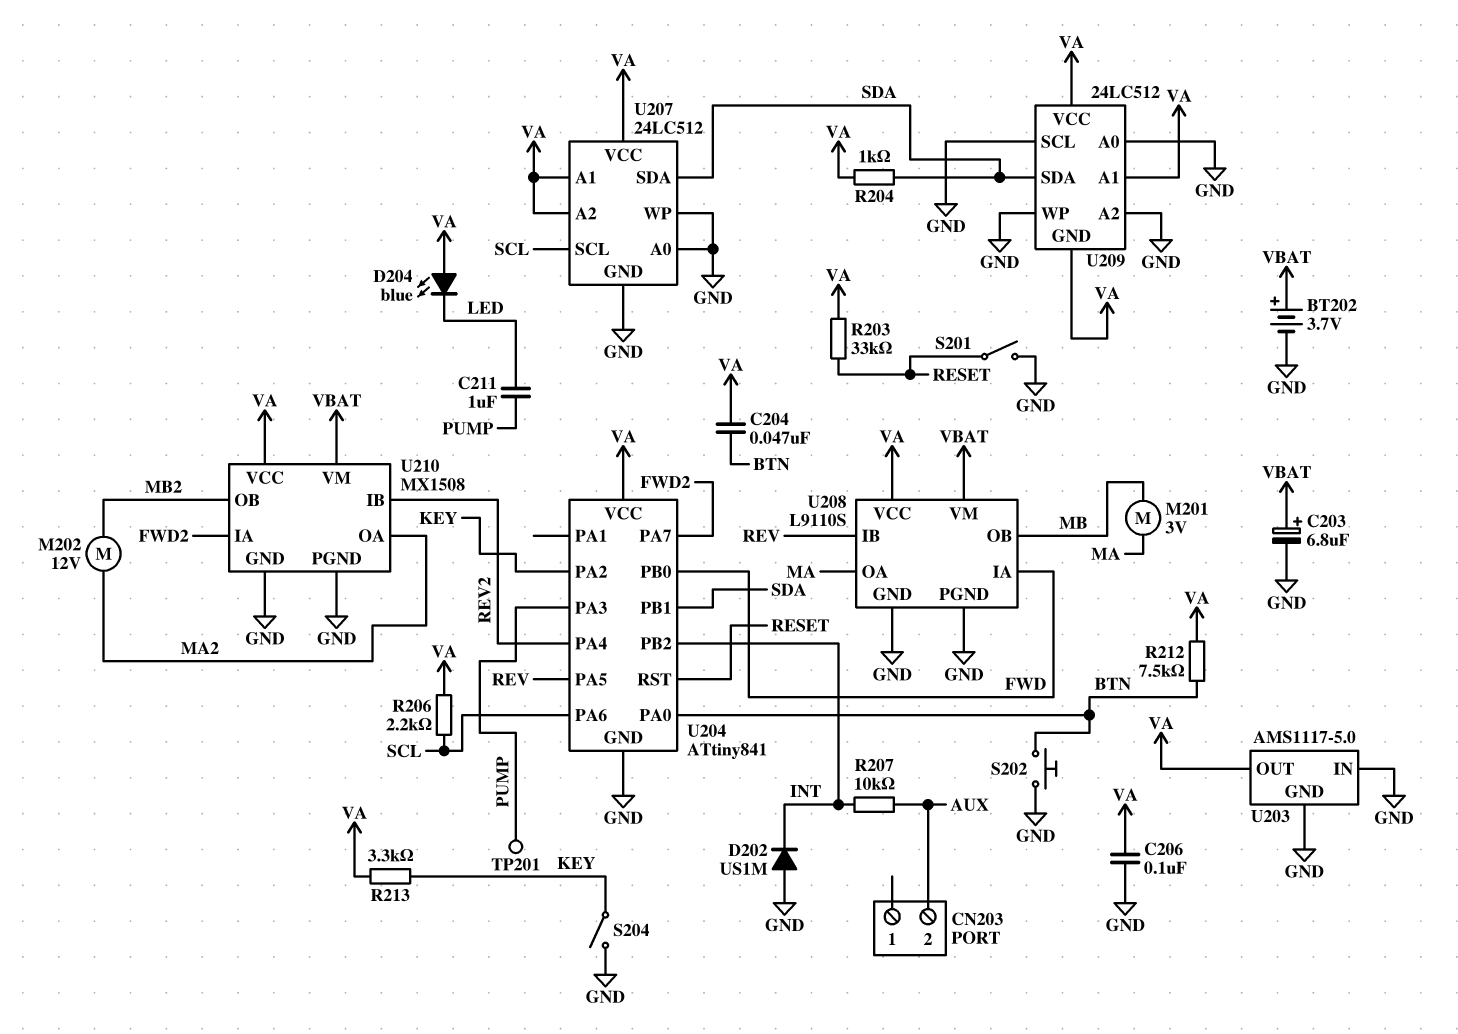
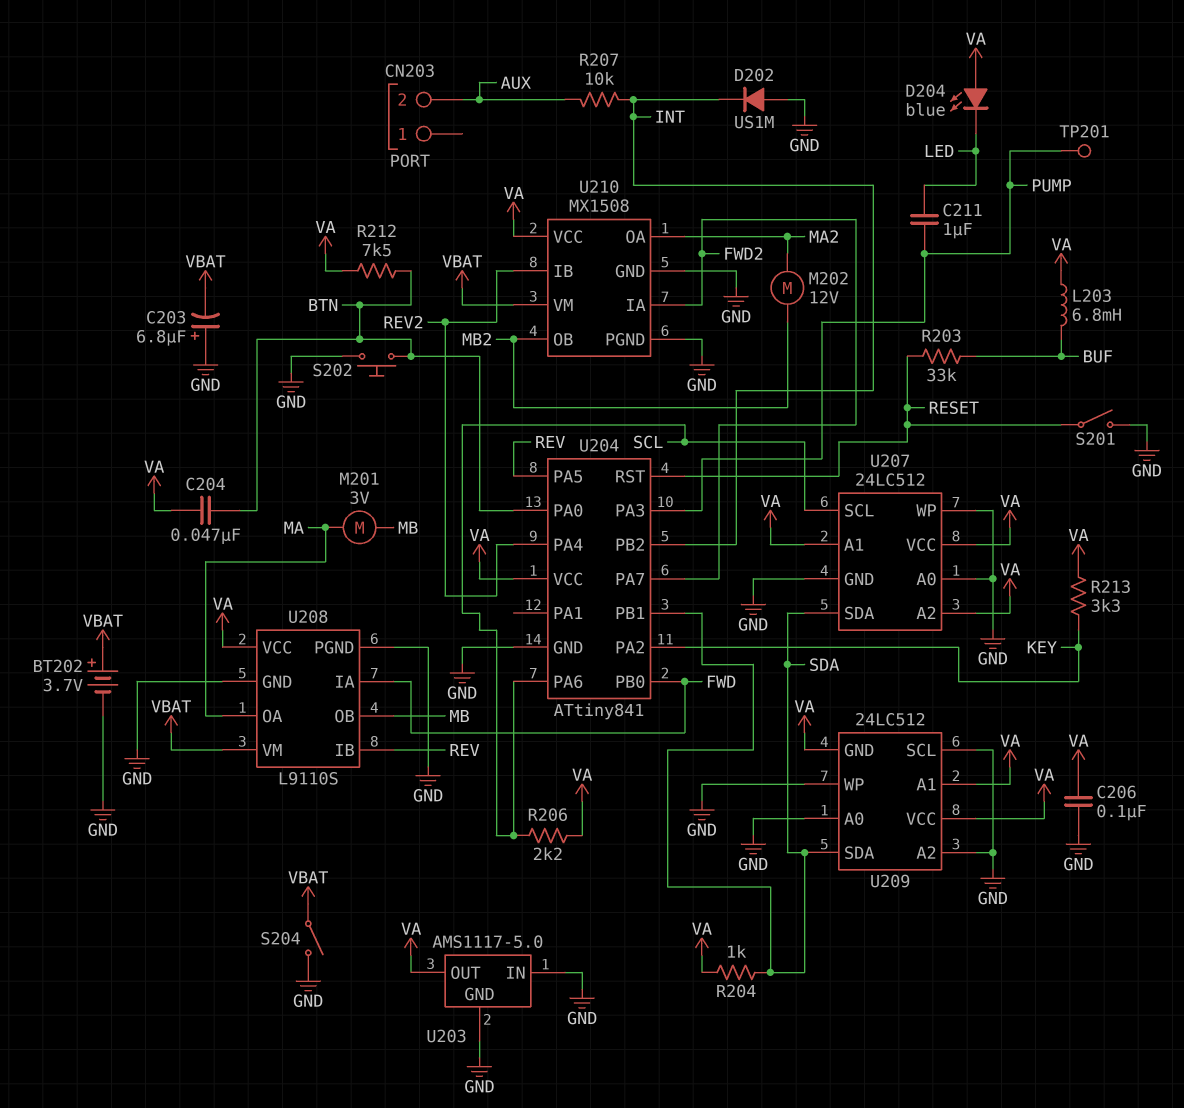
C203: 6.8uF (plus VBAT, minus GND) -> 6.8uF (plus GND, minus VBAT)
L203: none -> 6.8mH (BUF, VA)
R203: 33k (RESET, VA) -> 33k (BUF, RESET)
S204: switch (GND, KEY) -> switch (GND, VBAT)

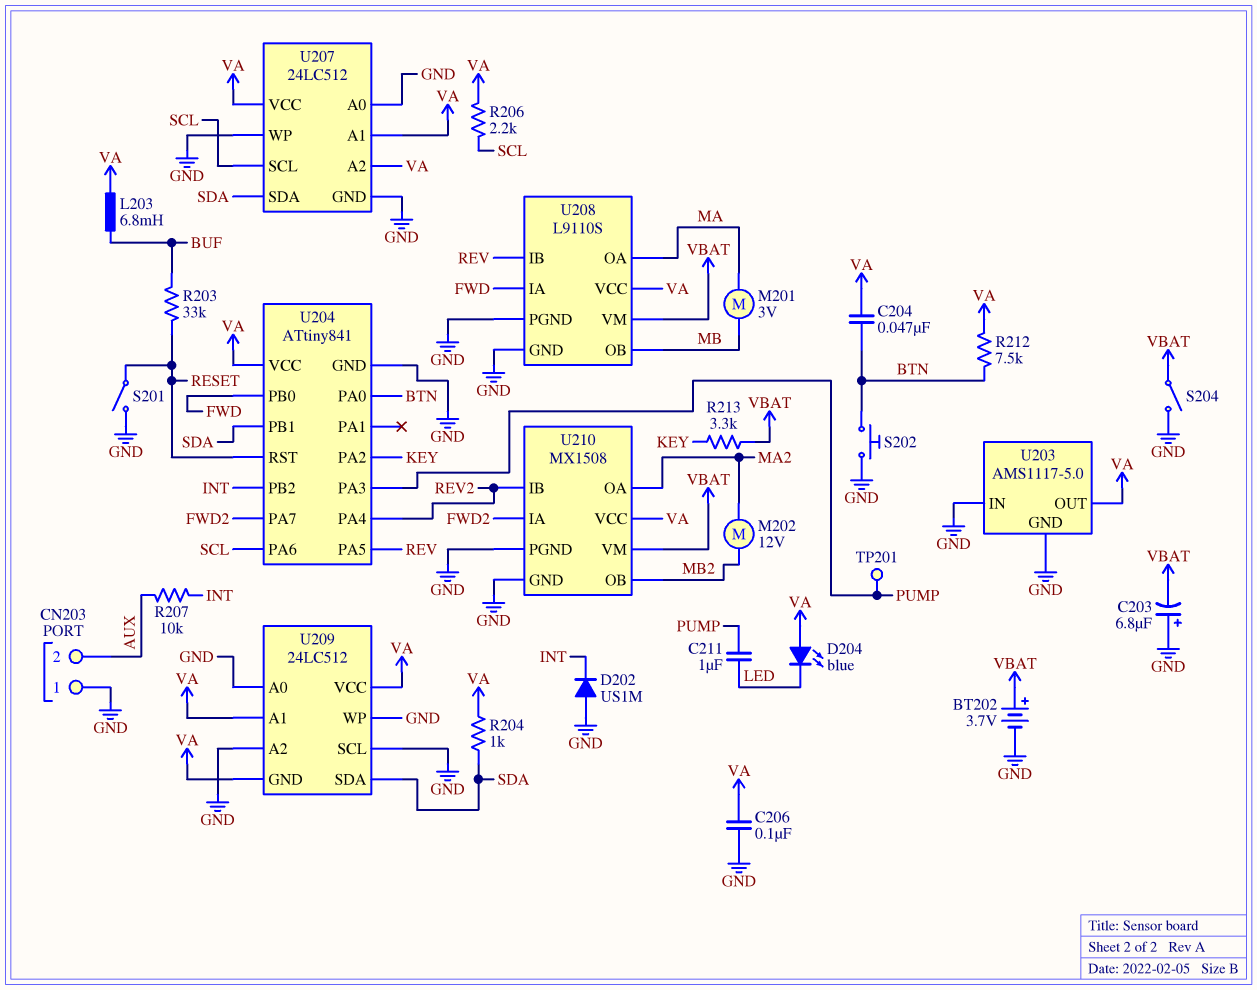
CN203 pin 1: none -> GND
R213: 3.3k (KEY, VA) -> 3.3k (KEY, VBAT)

